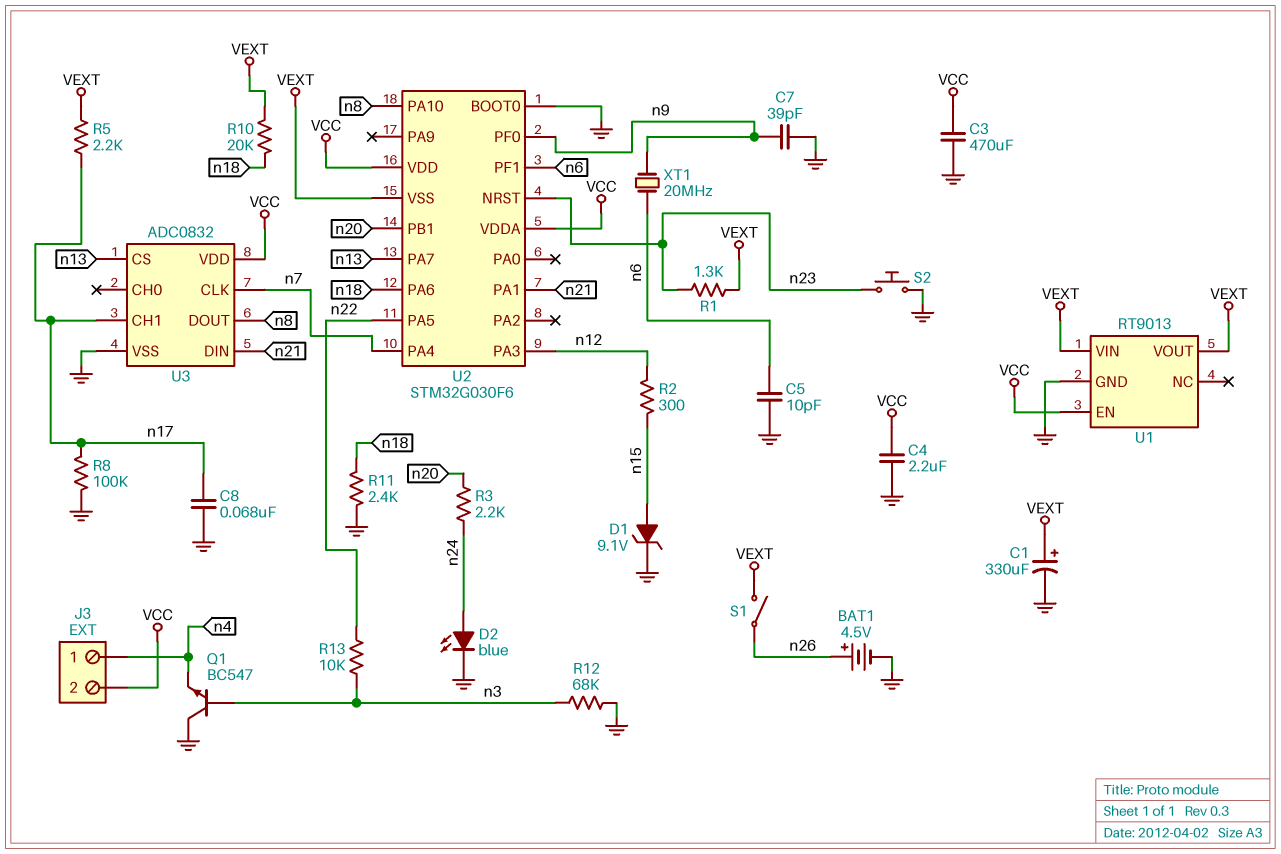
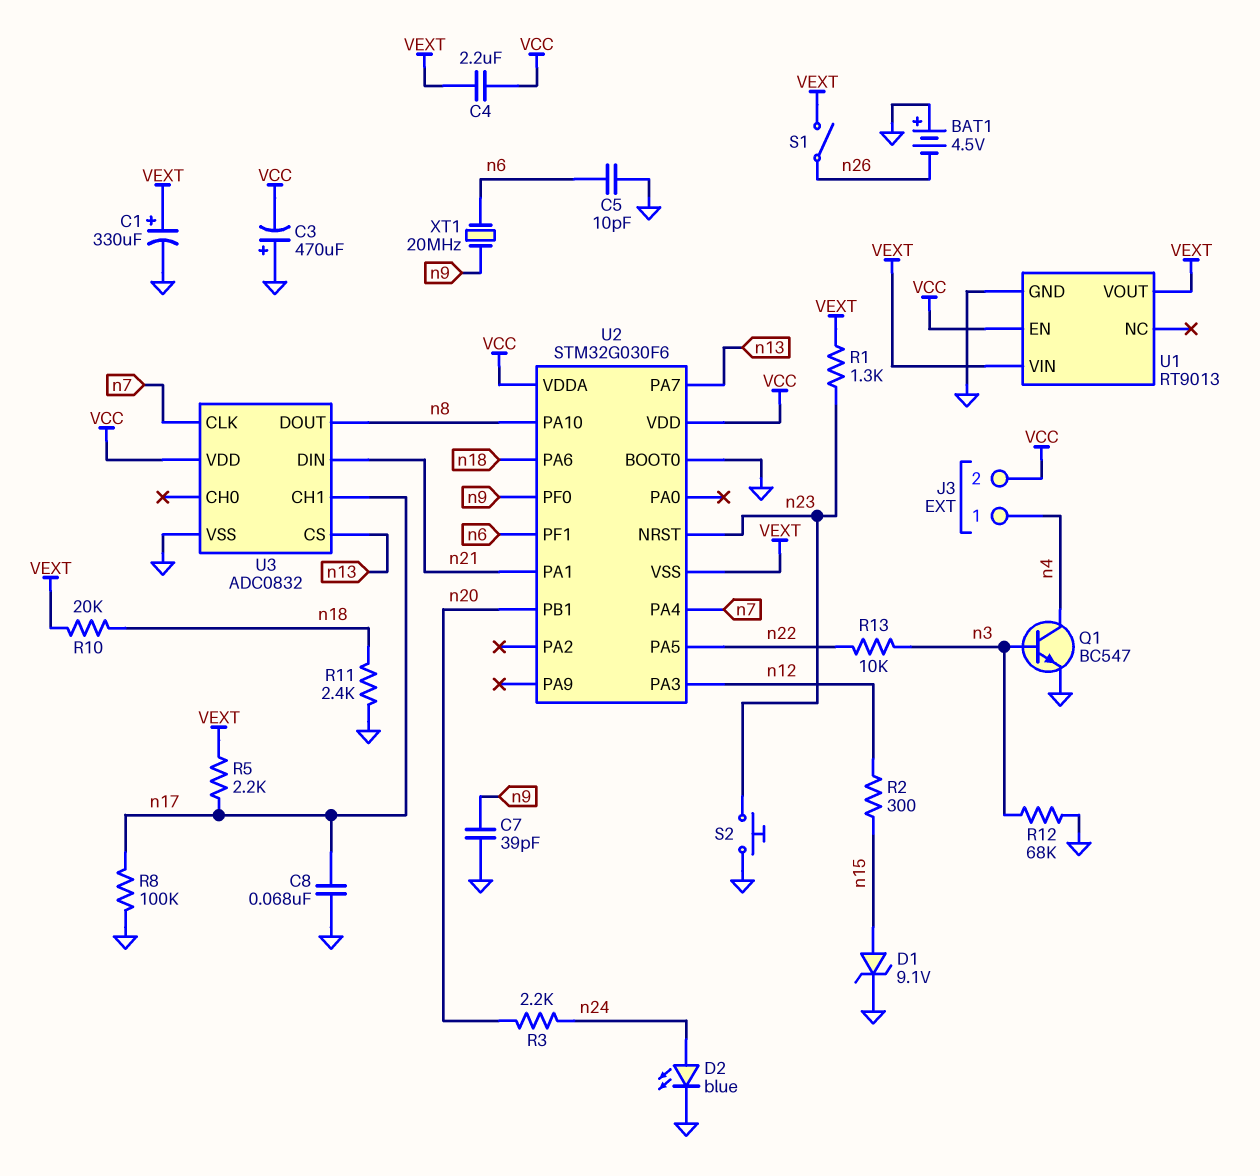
BAT1: 4.5V (plus n26, minus GND) -> 4.5V (plus GND, minus n26)
C3: 470uF (GND, VCC) -> 470uF (plus GND, minus VCC)
C4: 2.2uF (GND, VCC) -> 2.2uF (VCC, VEXT)
Q1: NPN BC547 (B n3, C GND, E n4) -> NPN BC547 (B n3, C n4, E GND)

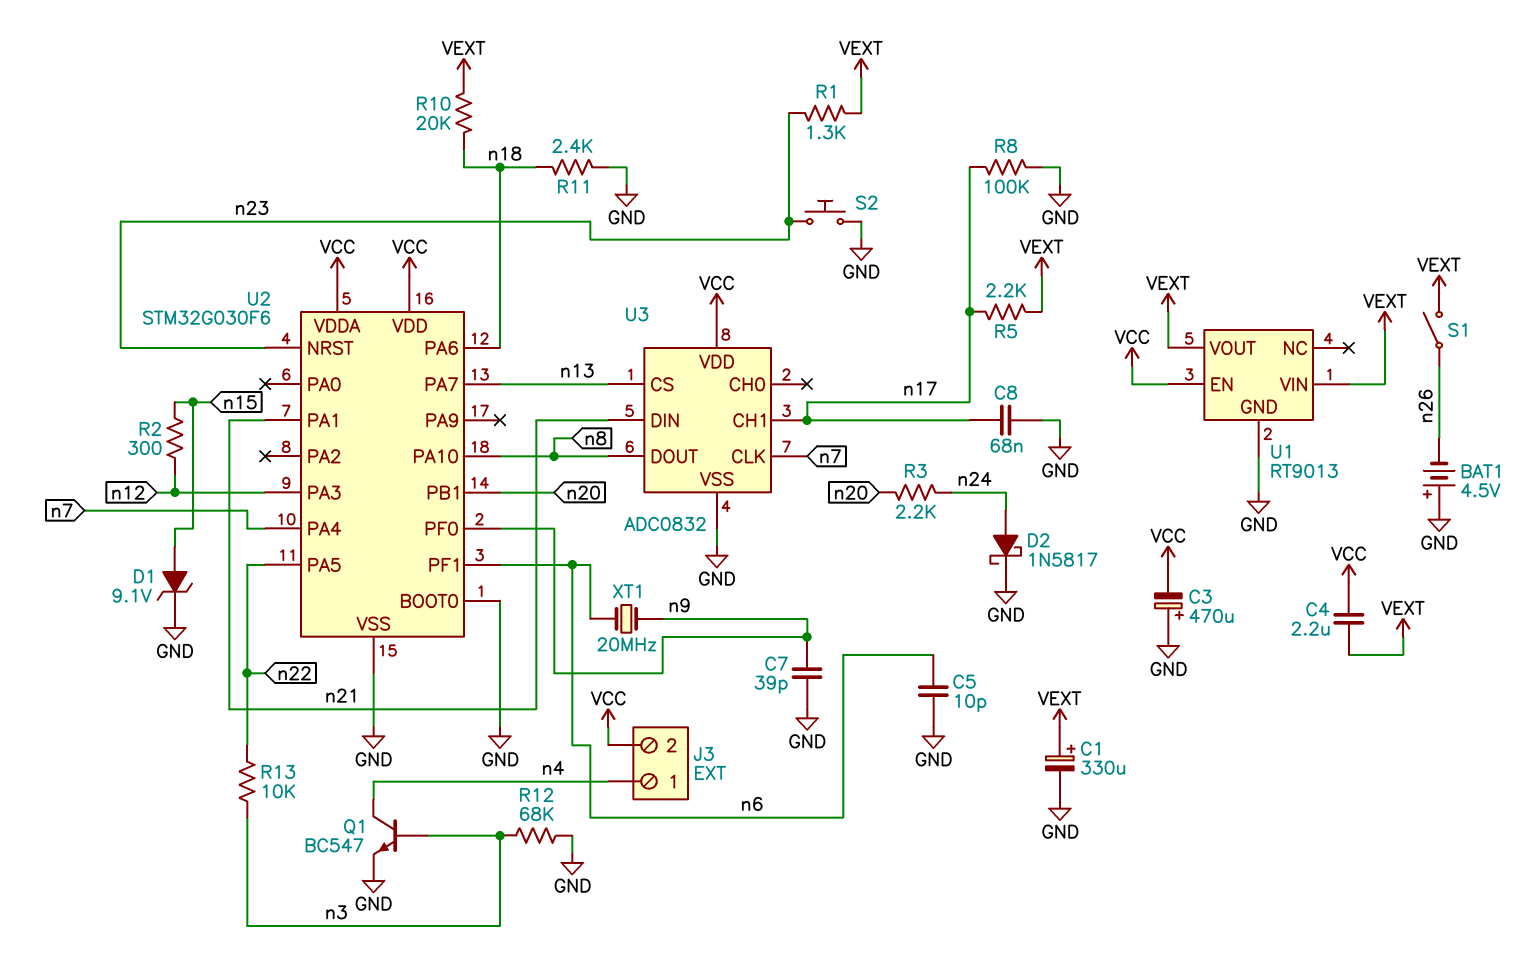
D2: LED blue (A n24, K GND) -> schottky 1N5817 (A n24, K GND)
U2 pin VSS: VEXT -> GND

